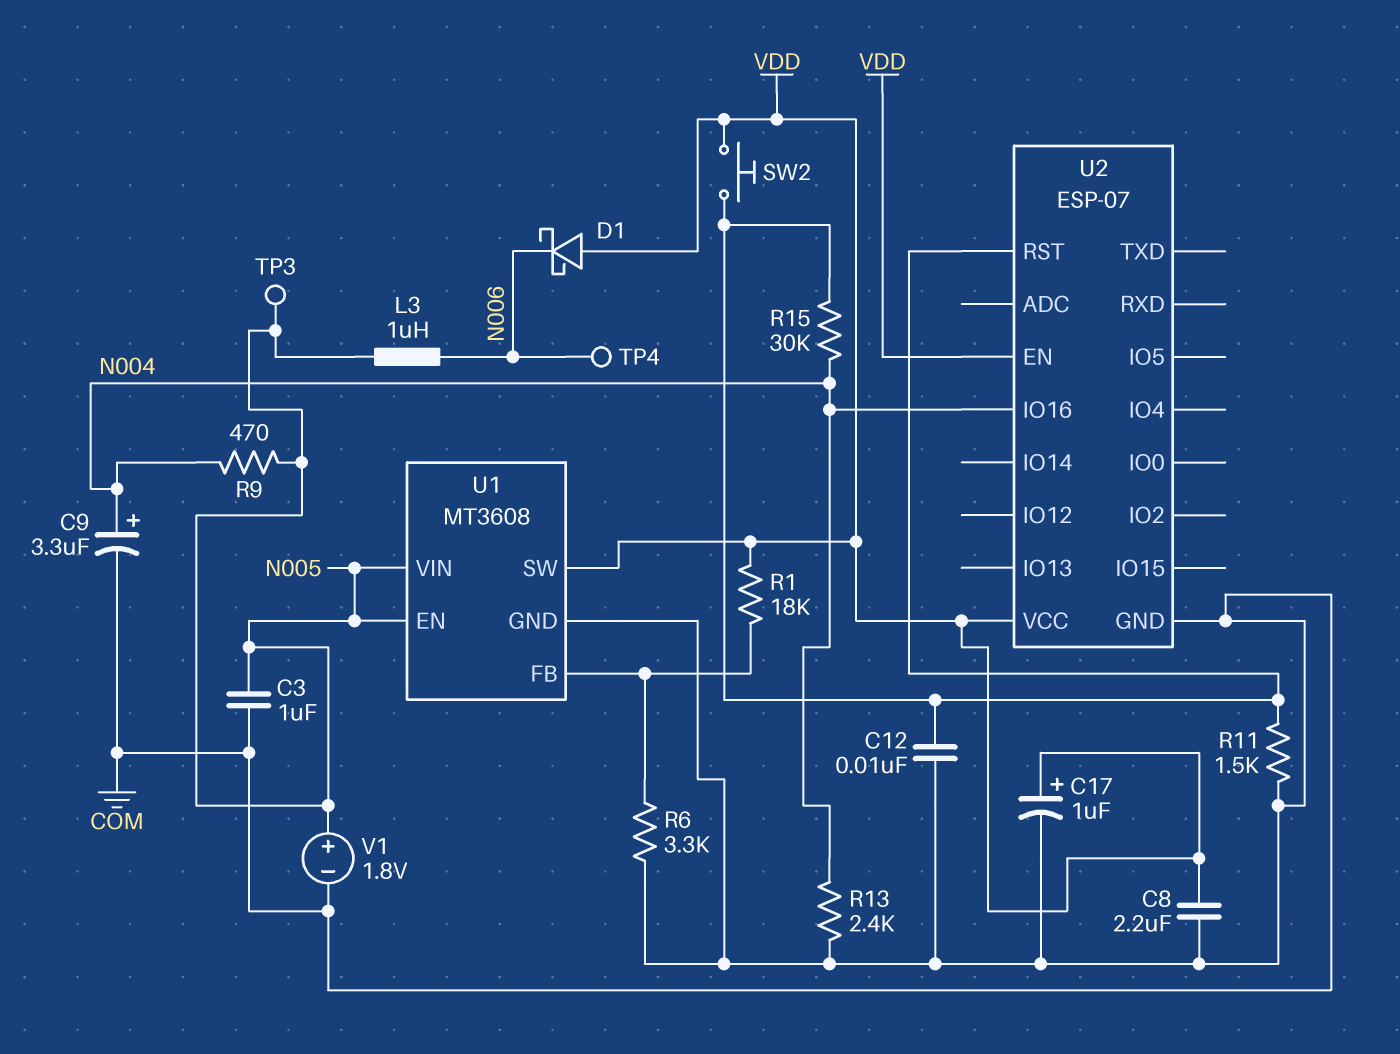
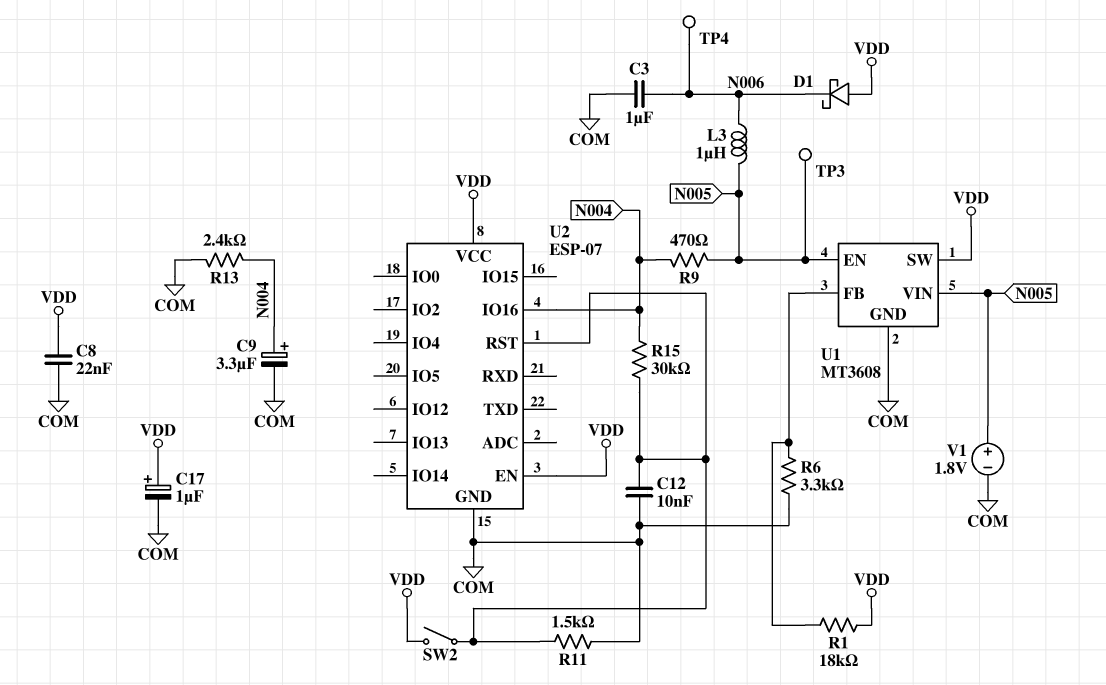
C3: 1uF (COM, N005) -> 1uF (COM, N006)
C8: 2.2uF (COM, VDD) -> 22nF (COM, VDD)
SW2: button (U2/RST, VDD) -> switch (U2/RST, VDD)

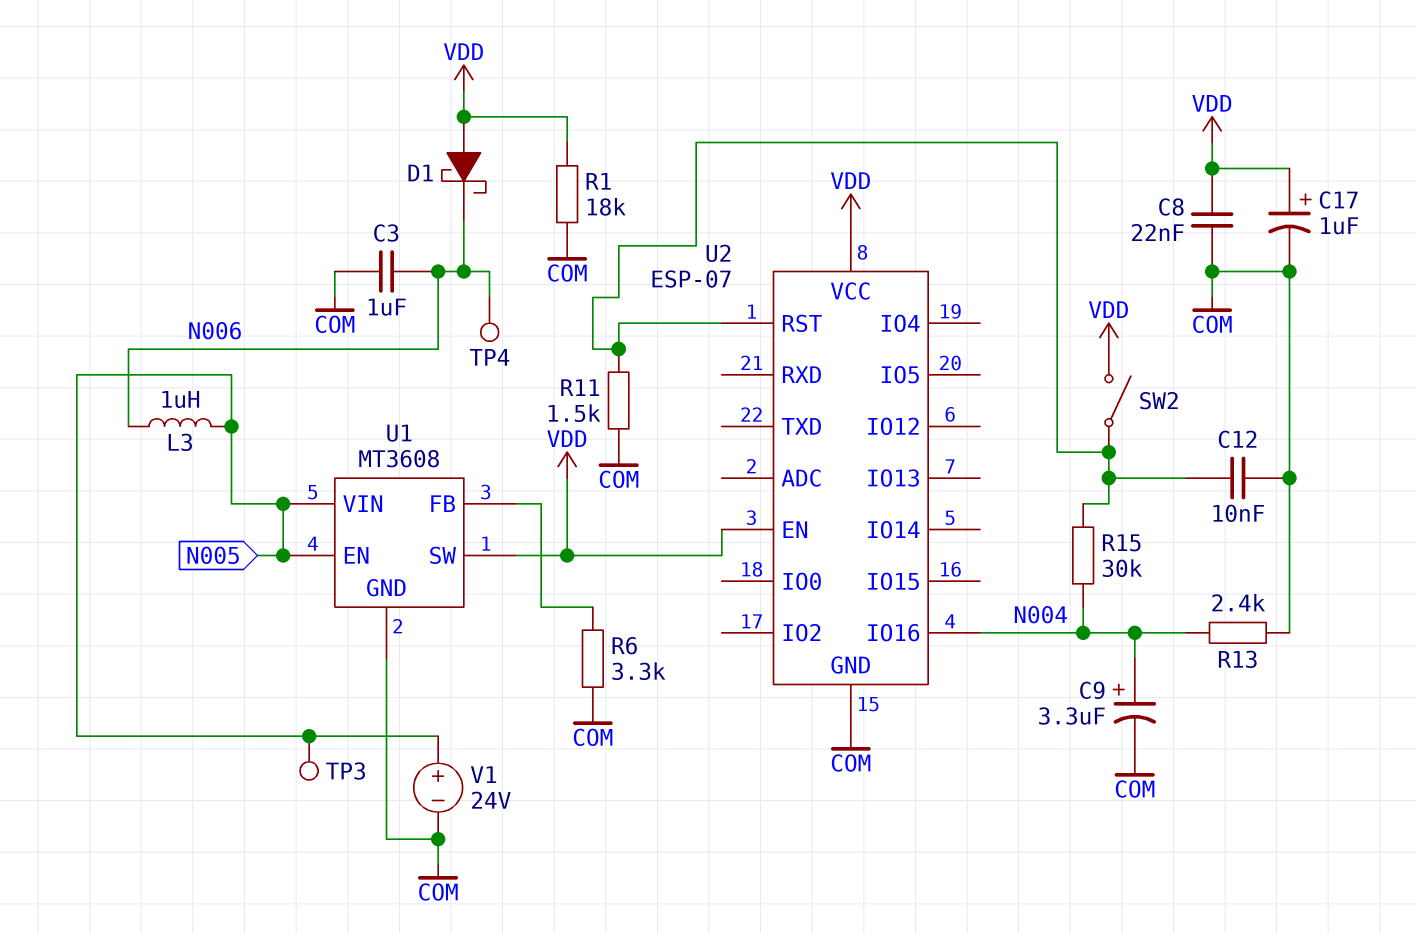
R1: 18k (U1/FB, VDD) -> 18k (COM, VDD)
R9: 470 (N004, N005) -> none
V1: 1.8V (plus N005, minus COM) -> 24V (plus N005, minus COM)

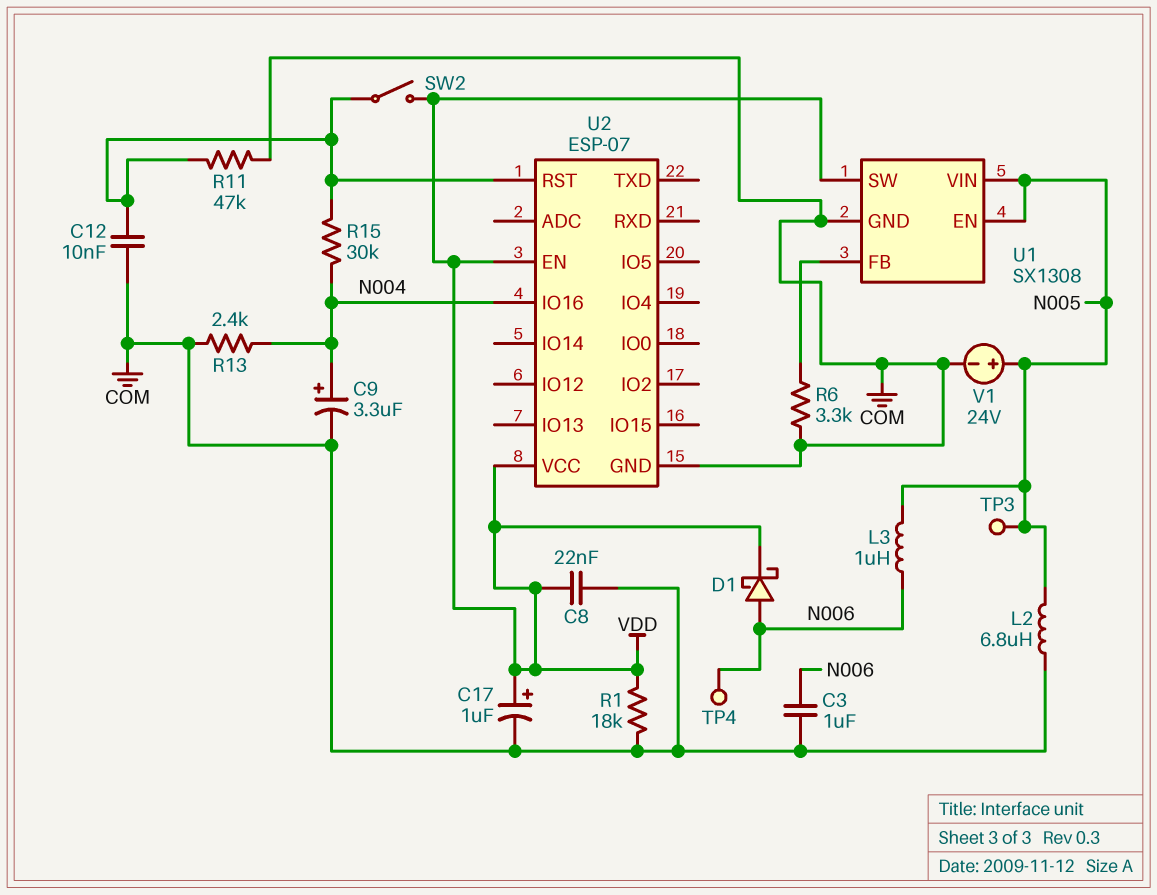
D1: schottky (A VDD, K N006) -> schottky (A N006, K VDD)
L2: none -> 6.8uH (COM, N005)
R11: 1.5k (COM, U2/RST) -> 47k (COM, U2/RST)
U1: MT3608 -> SX1308

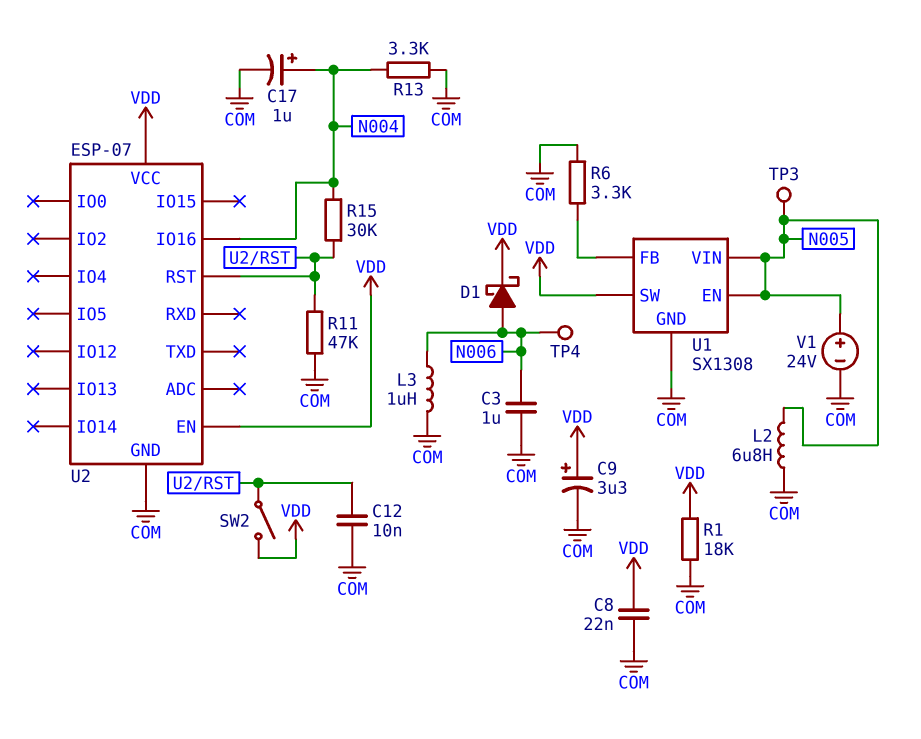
C9: 3.3uF (plus N004, minus COM) -> 3.3uF (plus VDD, minus COM)
C17: 1uF (plus VDD, minus COM) -> 1uF (plus N004, minus COM)
L3: 1uH (N005, N006) -> 1uH (COM, N006)
R13: 2.4k (COM, N004) -> 3.3k (COM, N004)

